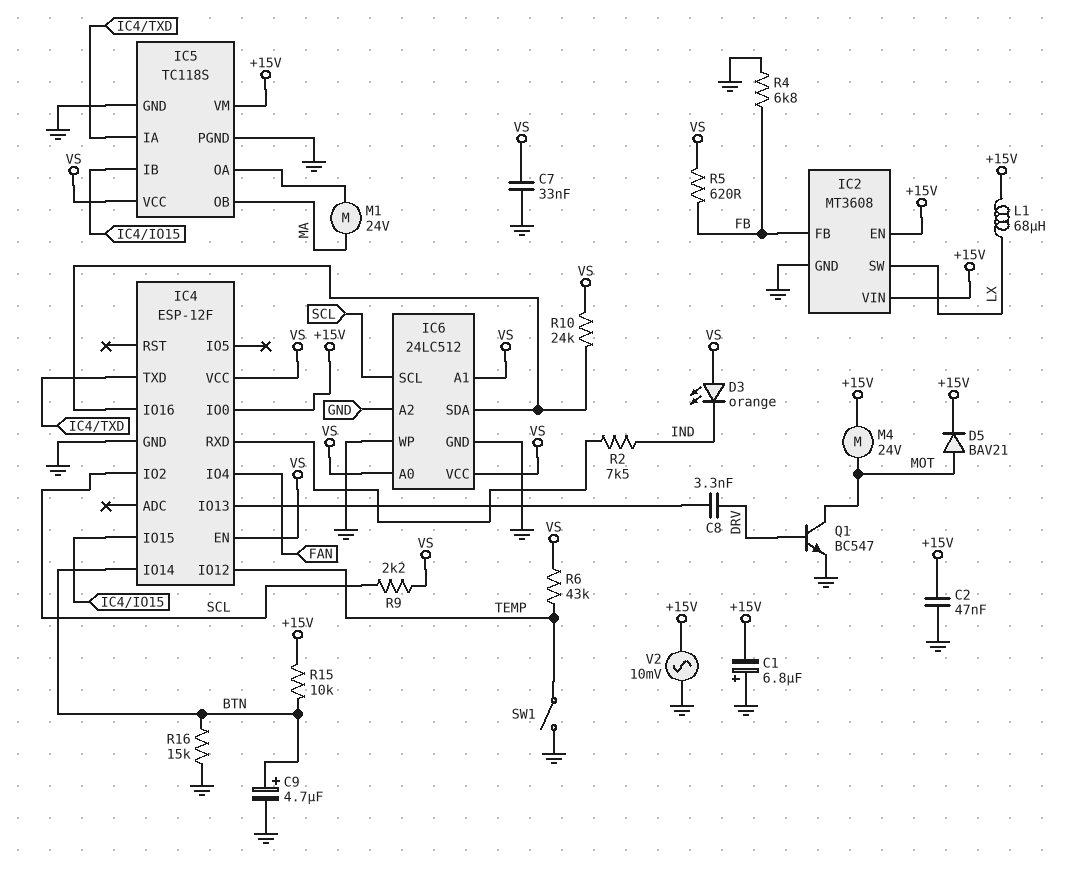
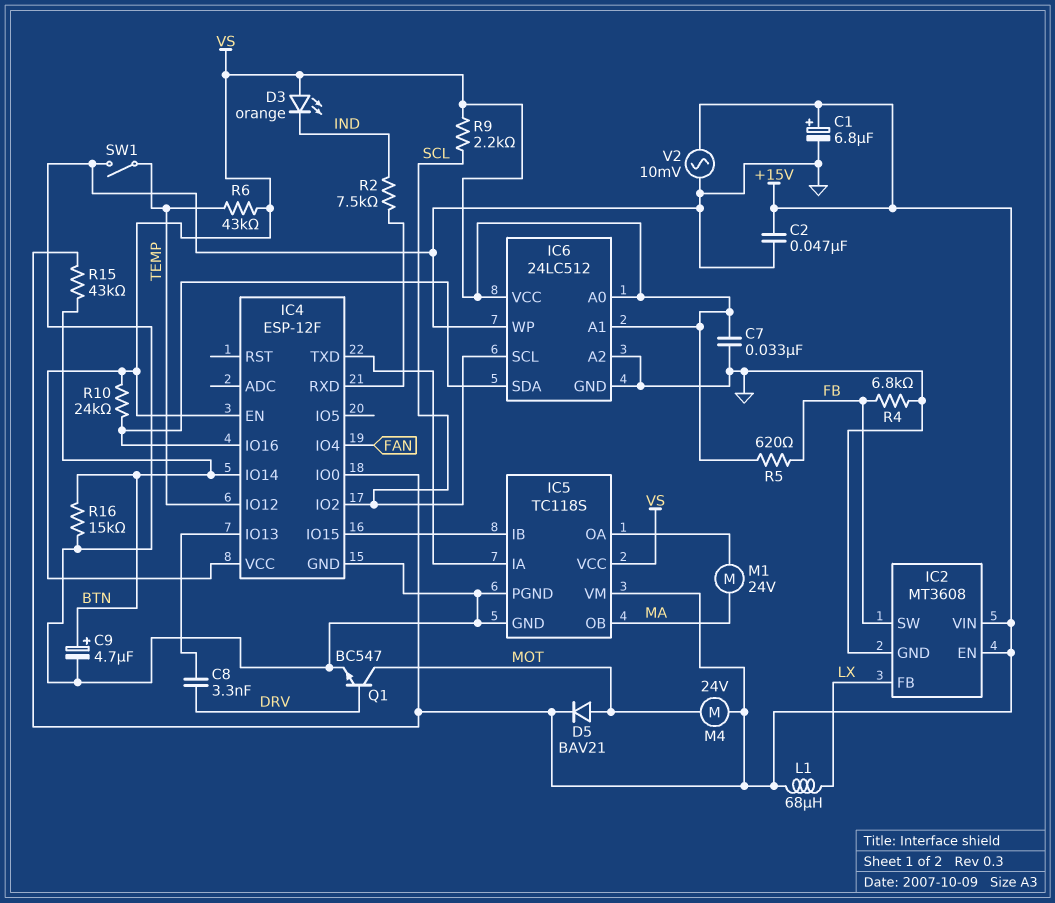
C1: 6.8uF (plus GND, minus +15V) -> 6.8uF (plus +15V, minus GND)
IC2 pin FB: FB -> LX
IC2 pin SW: LX -> FB
R15: 10k (+15V, BTN) -> 43k (+15V, BTN)

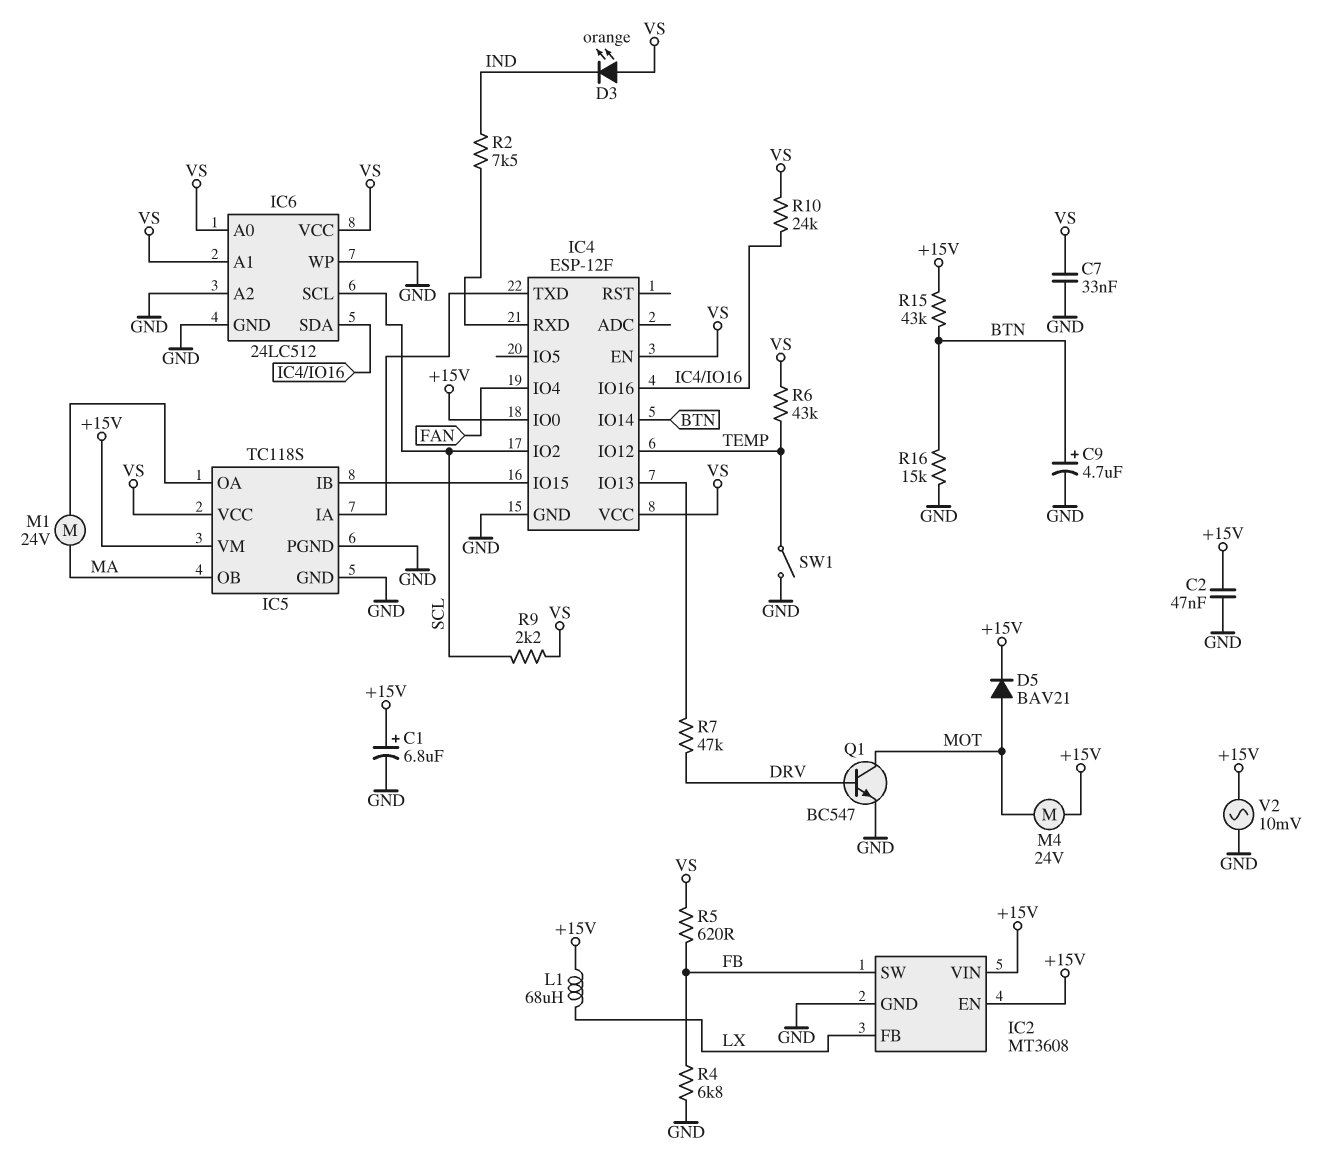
C8: 3.3nF (DRV, IC4/IO13) -> none
R7: none -> 47k (DRV, IC4/IO13)

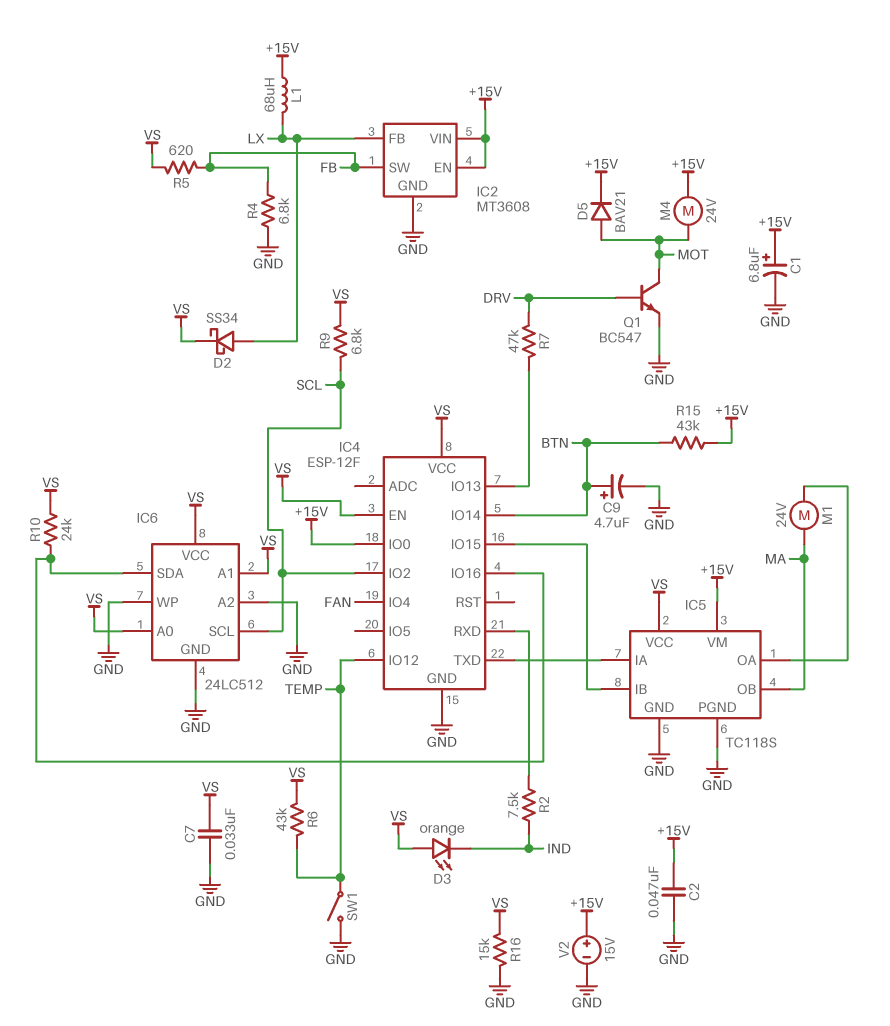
D2: none -> schottky SS34 (A LX, K VS)
R9: 2.2k (SCL, VS) -> 6.8k (SCL, VS)
R16: 15k (BTN, GND) -> 15k (GND, VS)
V2: AC 10mV (+15V, GND) -> 15V (plus +15V, minus GND)

